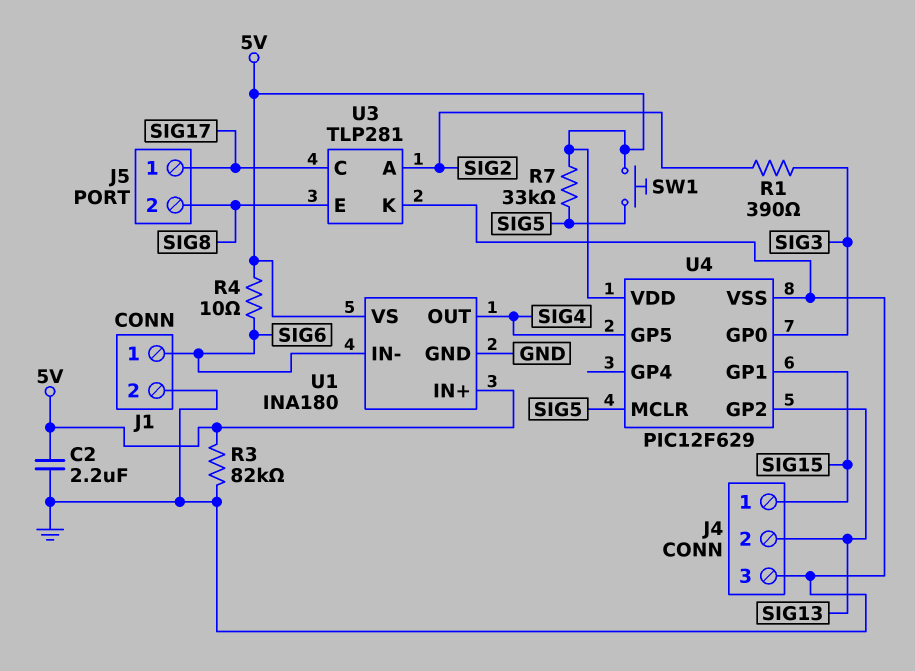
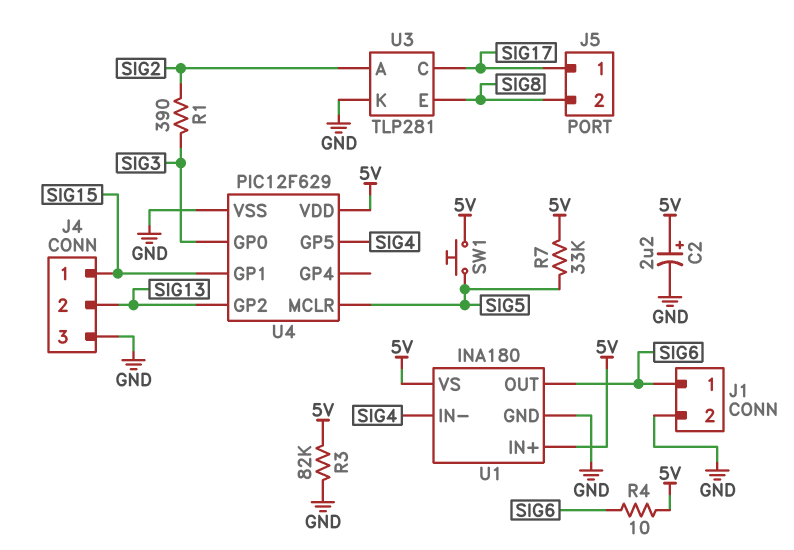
C2: 2.2uF (5V, GND) -> 2.2uF (plus 5V, minus GND)
U1 pin IN-: SIG6 -> SIG4
U1 pin OUT: SIG4 -> SIG6

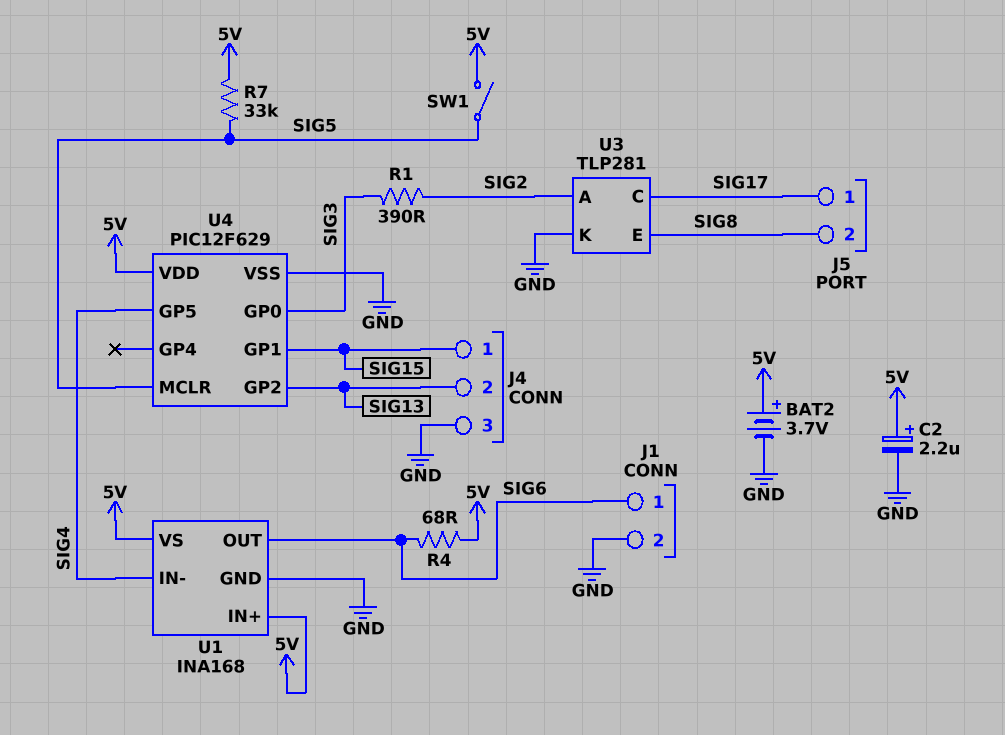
BAT2: none -> 3.7V (plus 5V, minus GND)
R3: 82k (5V, GND) -> none
R4: 10 (5V, SIG6) -> 68 (5V, SIG6)
SW1: button (5V, SIG5) -> switch (5V, SIG5)
U1: INA180 -> INA168

